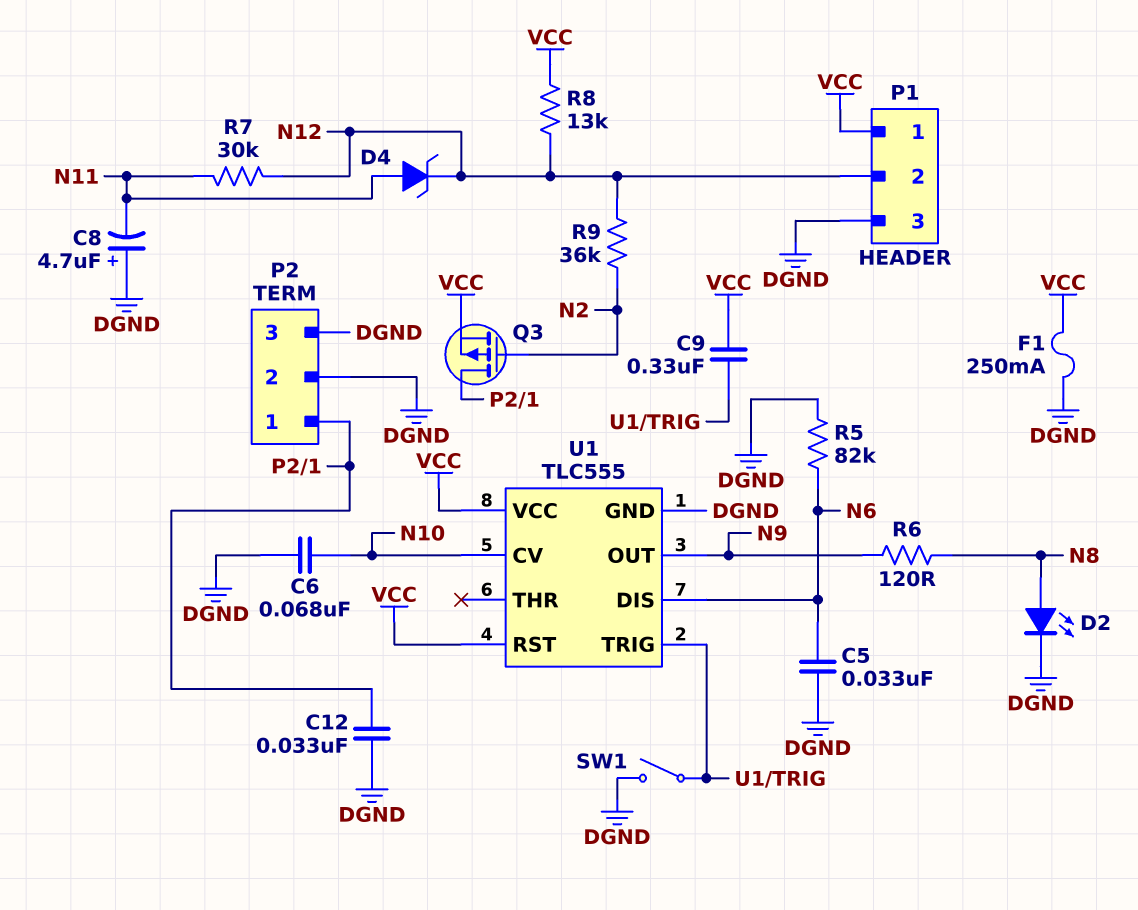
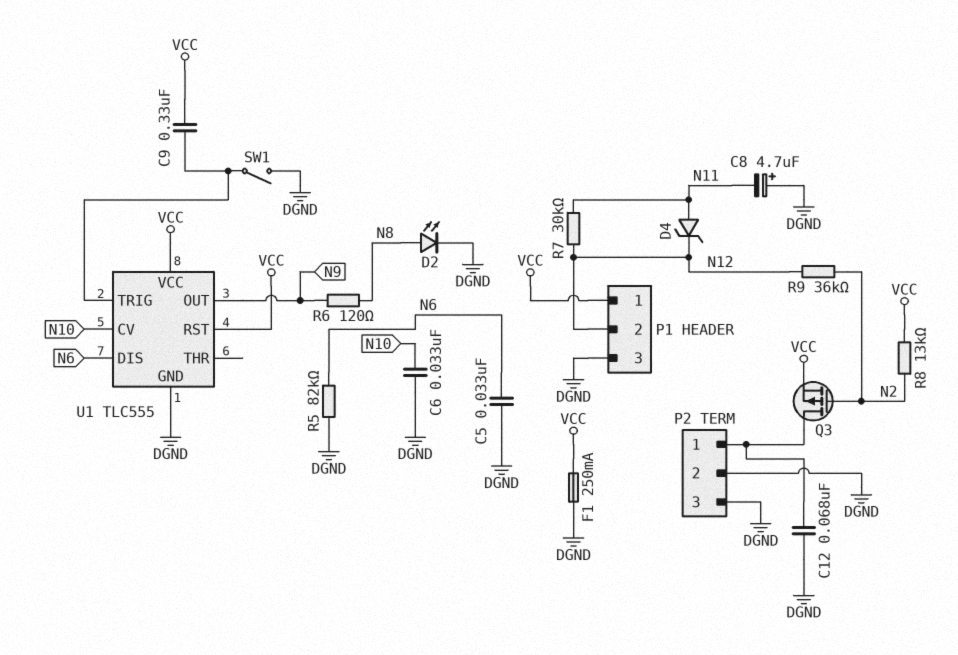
C6: 68nF (DGND, N10) -> 33nF (DGND, N10)
C12: 33nF (DGND, P2/1) -> 68nF (DGND, P2/1)
R8: 13k (N12, VCC) -> 13k (N2, VCC)

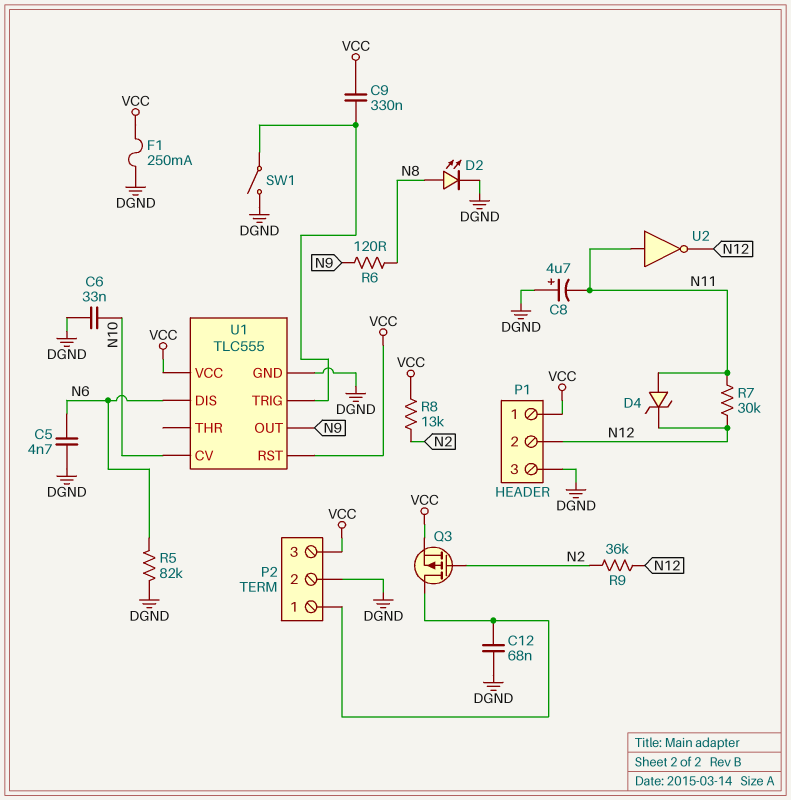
C5: 33nF (DGND, N6) -> 4.7nF (DGND, N6)
P2 pin 3: DGND -> VCC
U2: none -> NOT (in N11, out N12)

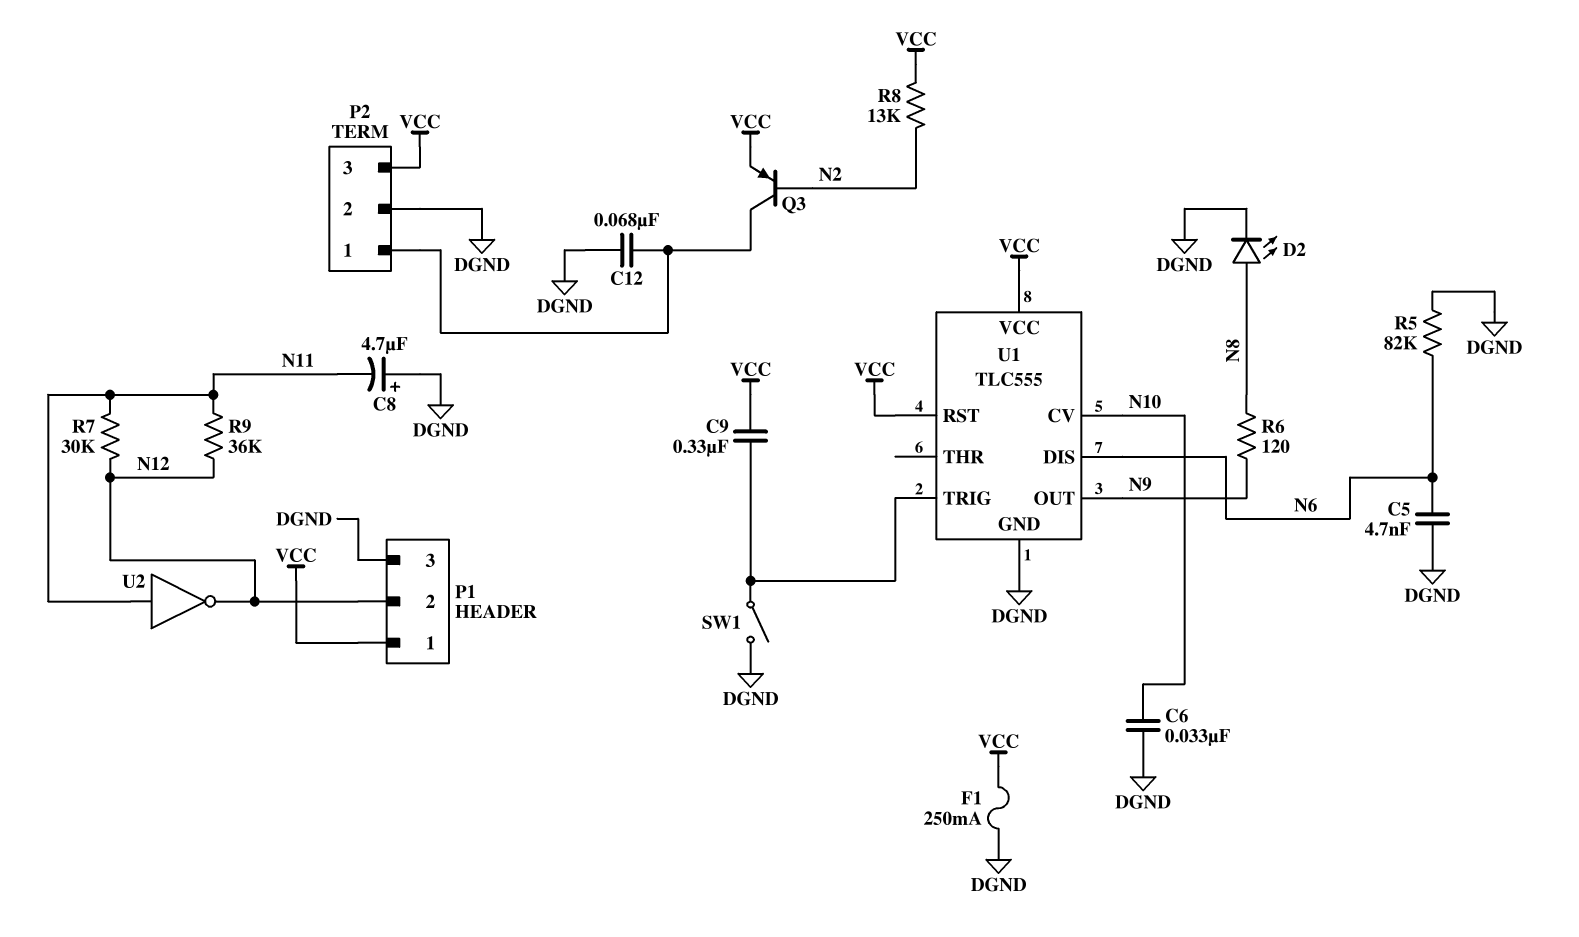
D4: zener (A N11, K N12) -> none
Q3: PMOS (G N2, D P2/1, S VCC) -> PNP (B N2, C P2/1, E VCC)
R9: 36k (N2, N12) -> 36k (N11, N12)

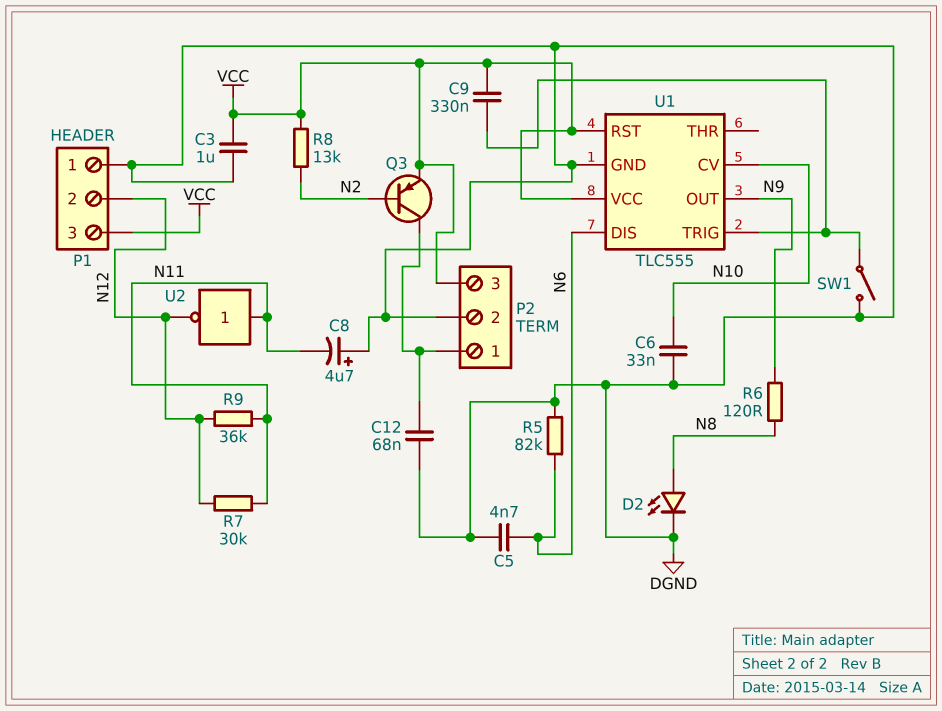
C3: none -> 1uF (DGND, VCC)
F1: 250mA (DGND, VCC) -> none
P1 pin 1: VCC -> DGND
P1 pin 3: DGND -> VCC

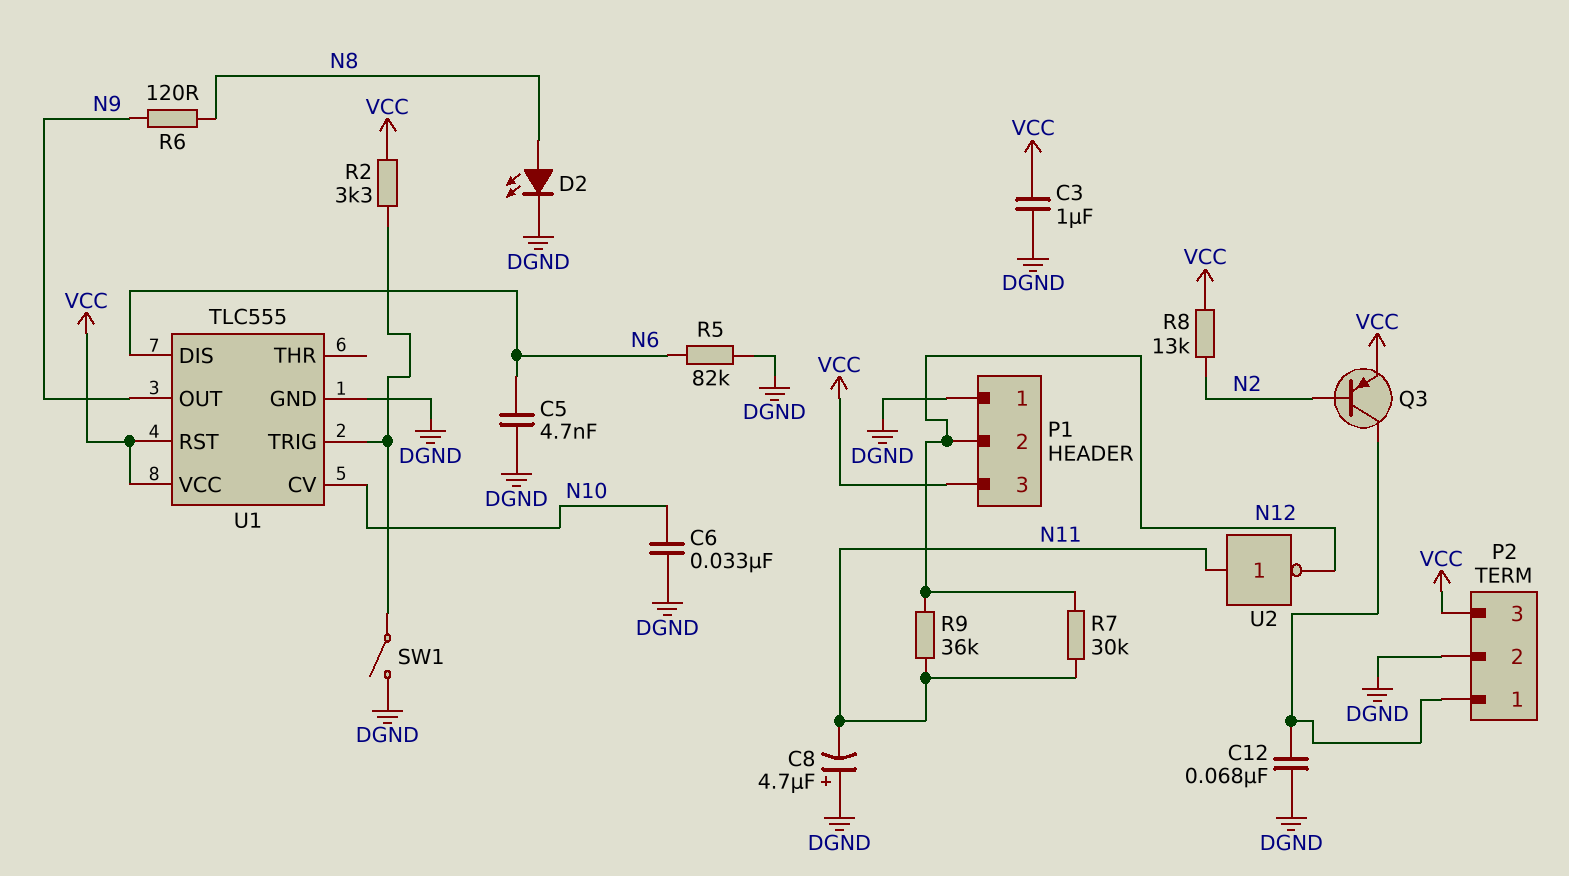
C9: 330nF (U1/TRIG, VCC) -> none
R2: none -> 3.3k (U1/TRIG, VCC)

